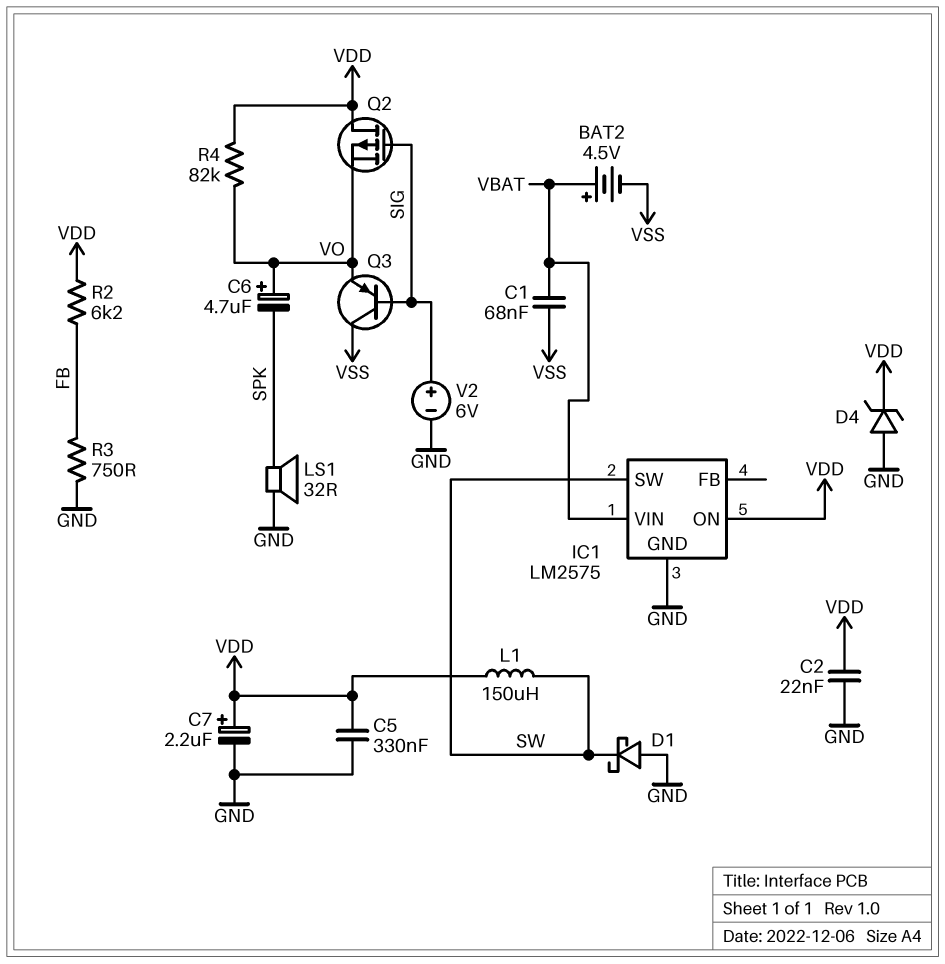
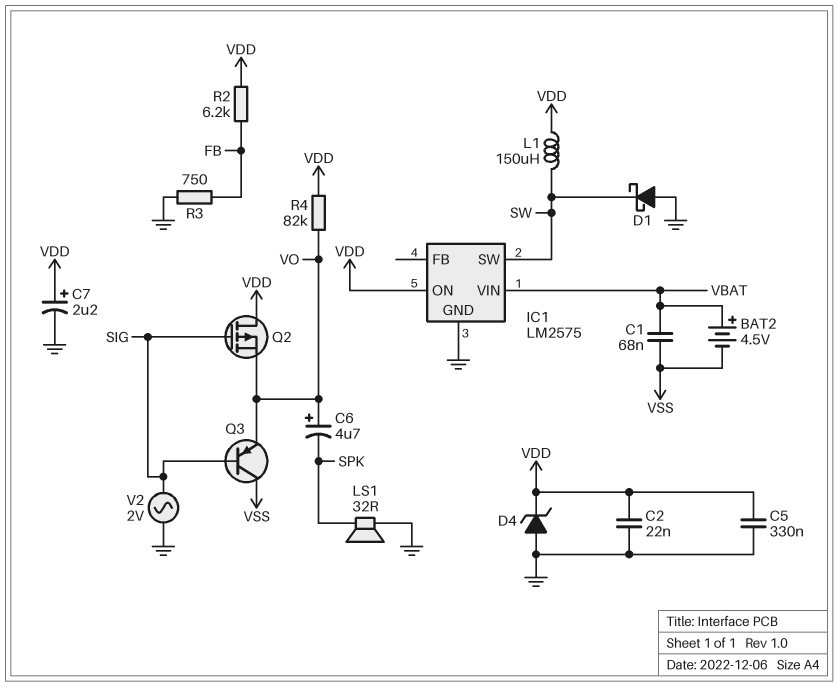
V2: 6V (plus SIG, minus GND) -> AC 2V (GND, SIG)

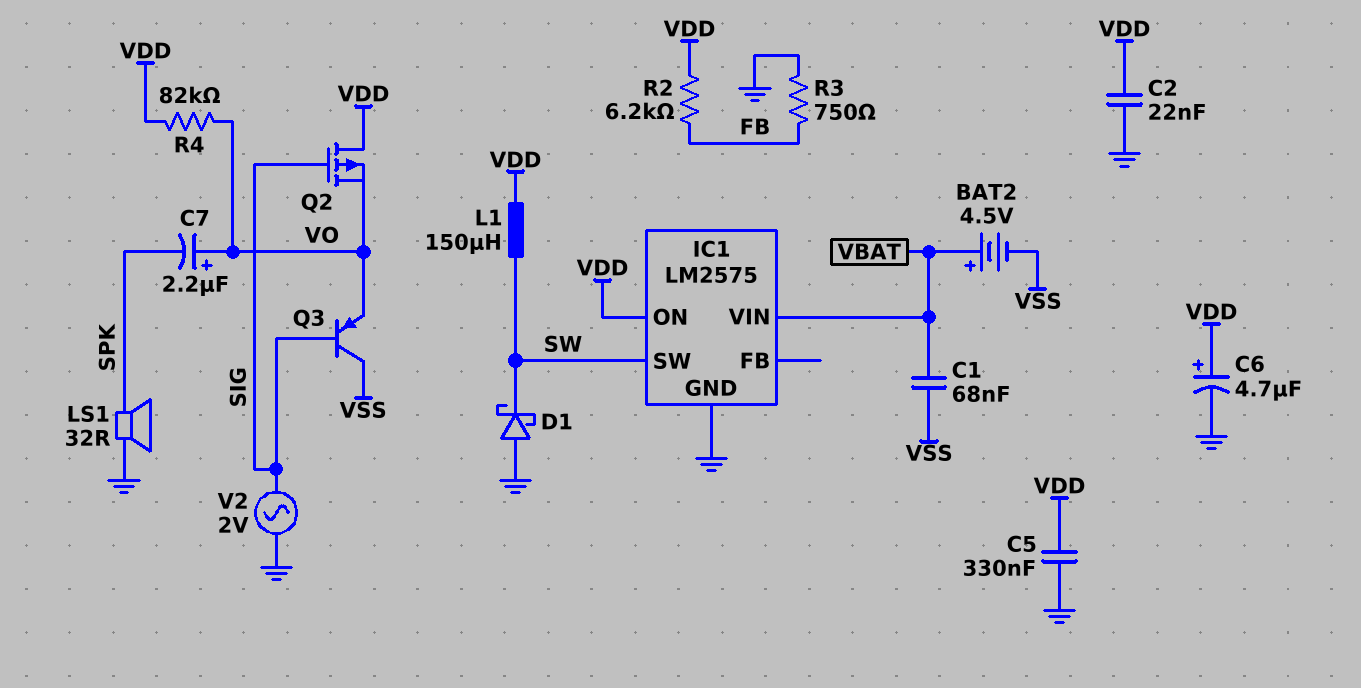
C6: 4.7uF (plus VO, minus SPK) -> 4.7uF (plus VDD, minus GND)
C7: 2.2uF (plus VDD, minus GND) -> 2.2uF (plus VO, minus SPK)
D4: zener (A GND, K VDD) -> none

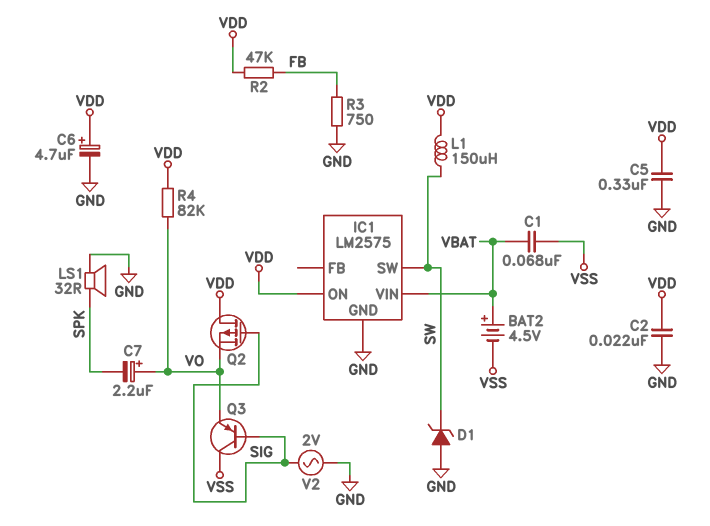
D1: schottky (A GND, K SW) -> zener (A GND, K SW)
R2: 6.2k (FB, VDD) -> 47k (FB, VDD)

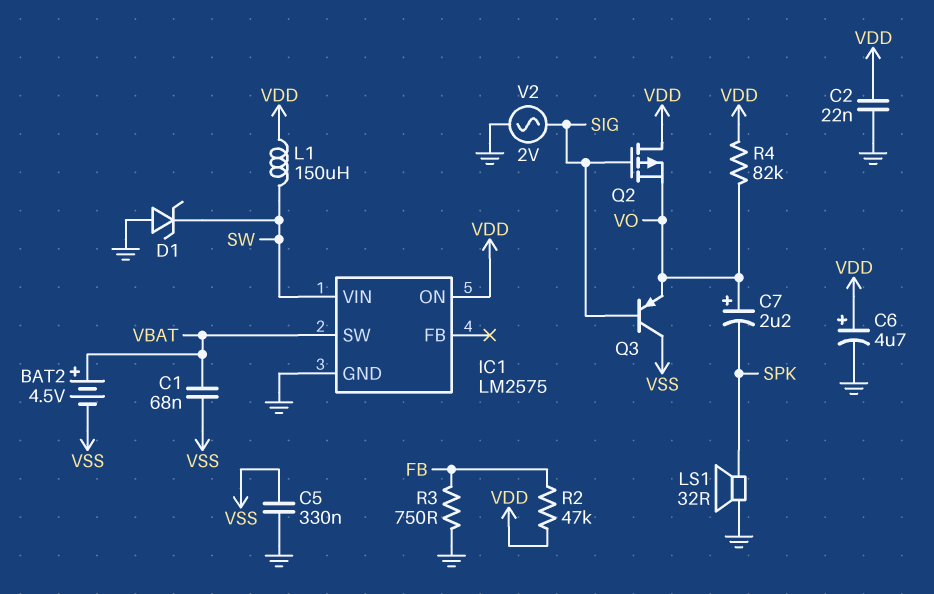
C5: 330nF (GND, VDD) -> 330nF (GND, VSS)
IC1 pin SW: SW -> VBAT
IC1 pin VIN: VBAT -> SW

